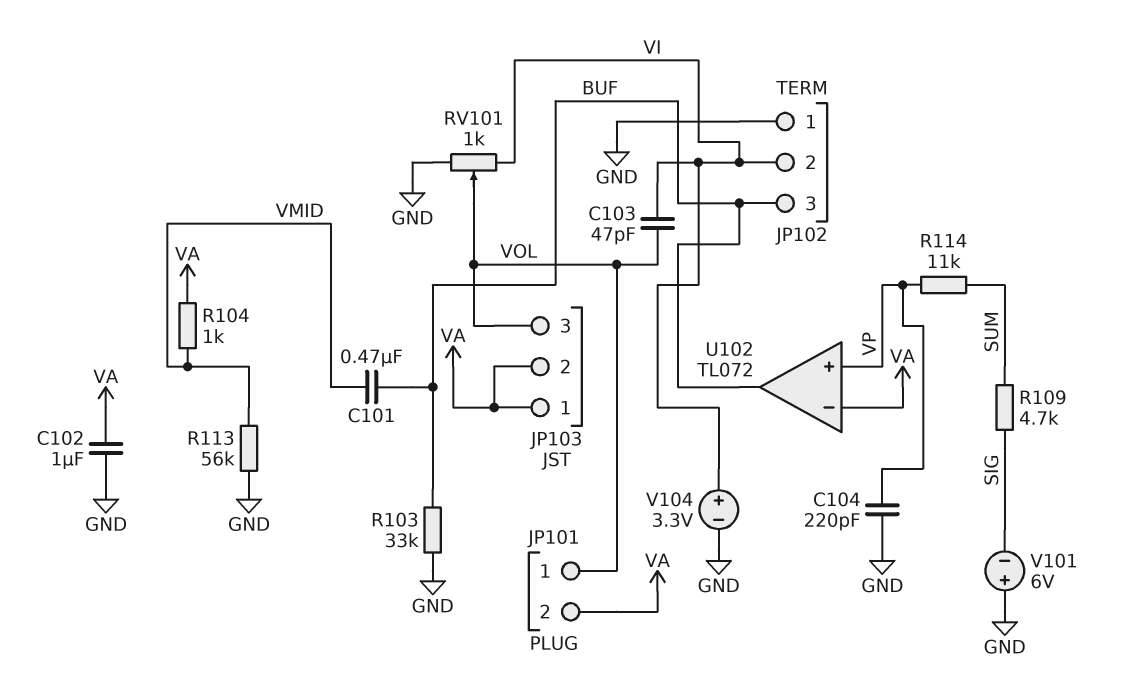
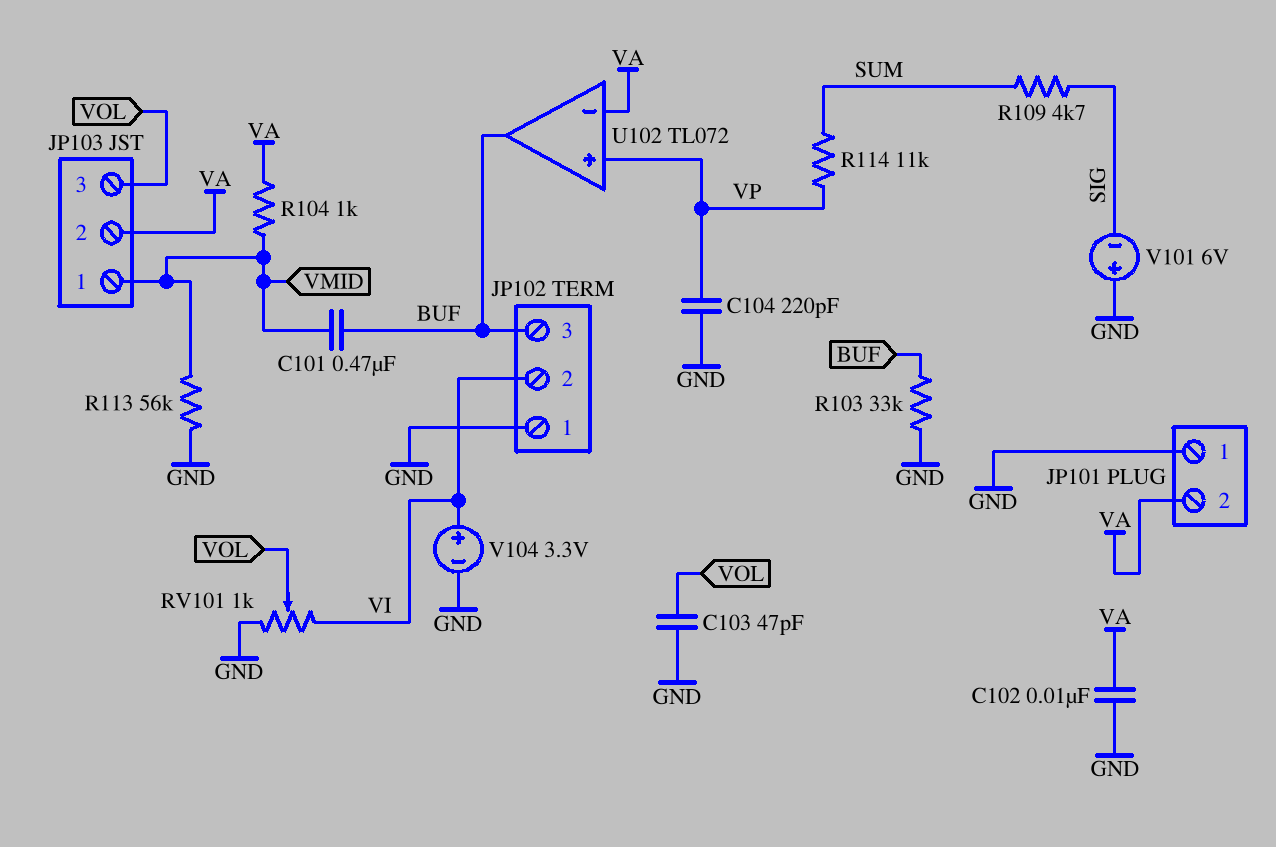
C102: 1uF (GND, VA) -> 10nF (GND, VA)
C103: 47pF (VI, VOL) -> 47pF (GND, VOL)
JP101 pin 1: VOL -> GND
JP103 pin 1: VA -> VMID

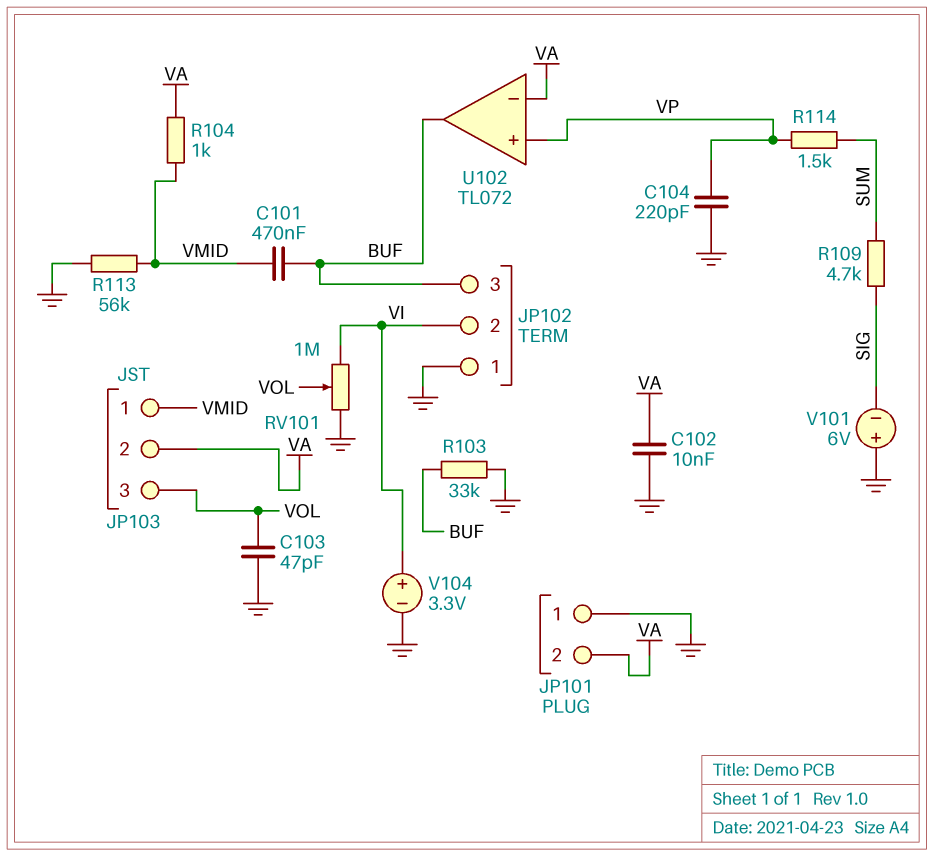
R114: 11k (SUM, VP) -> 1.5k (SUM, VP)
RV101: 1k (GND, VI, wiper VOL) -> 1M (GND, VI, wiper VOL)

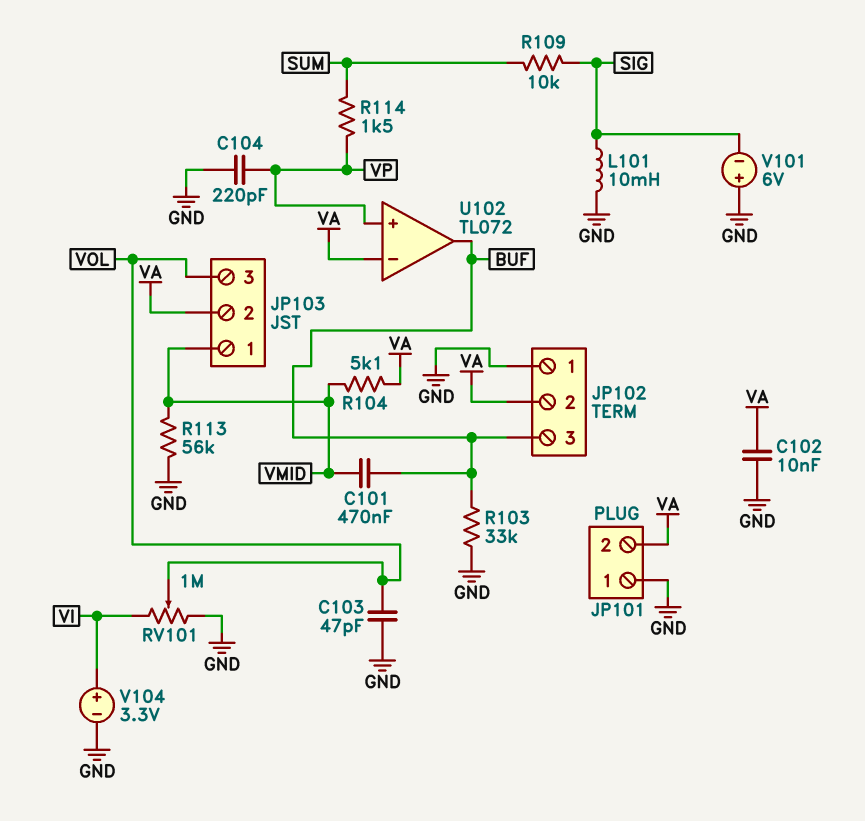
JP102 pin 2: VI -> VA
L101: none -> 10mH (GND, SIG)
R104: 1k (VA, VMID) -> 5.1k (VA, VMID)
R109: 4.7k (SIG, SUM) -> 10k (SIG, SUM)

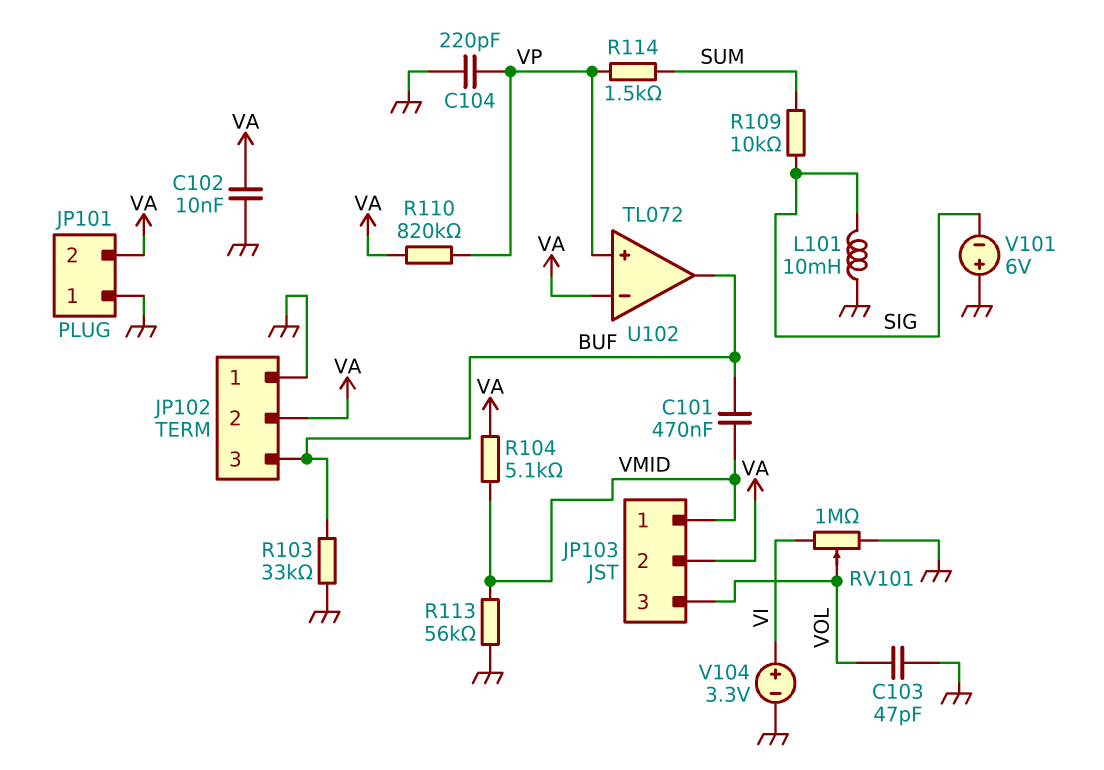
R110: none -> 820k (VA, VP)

